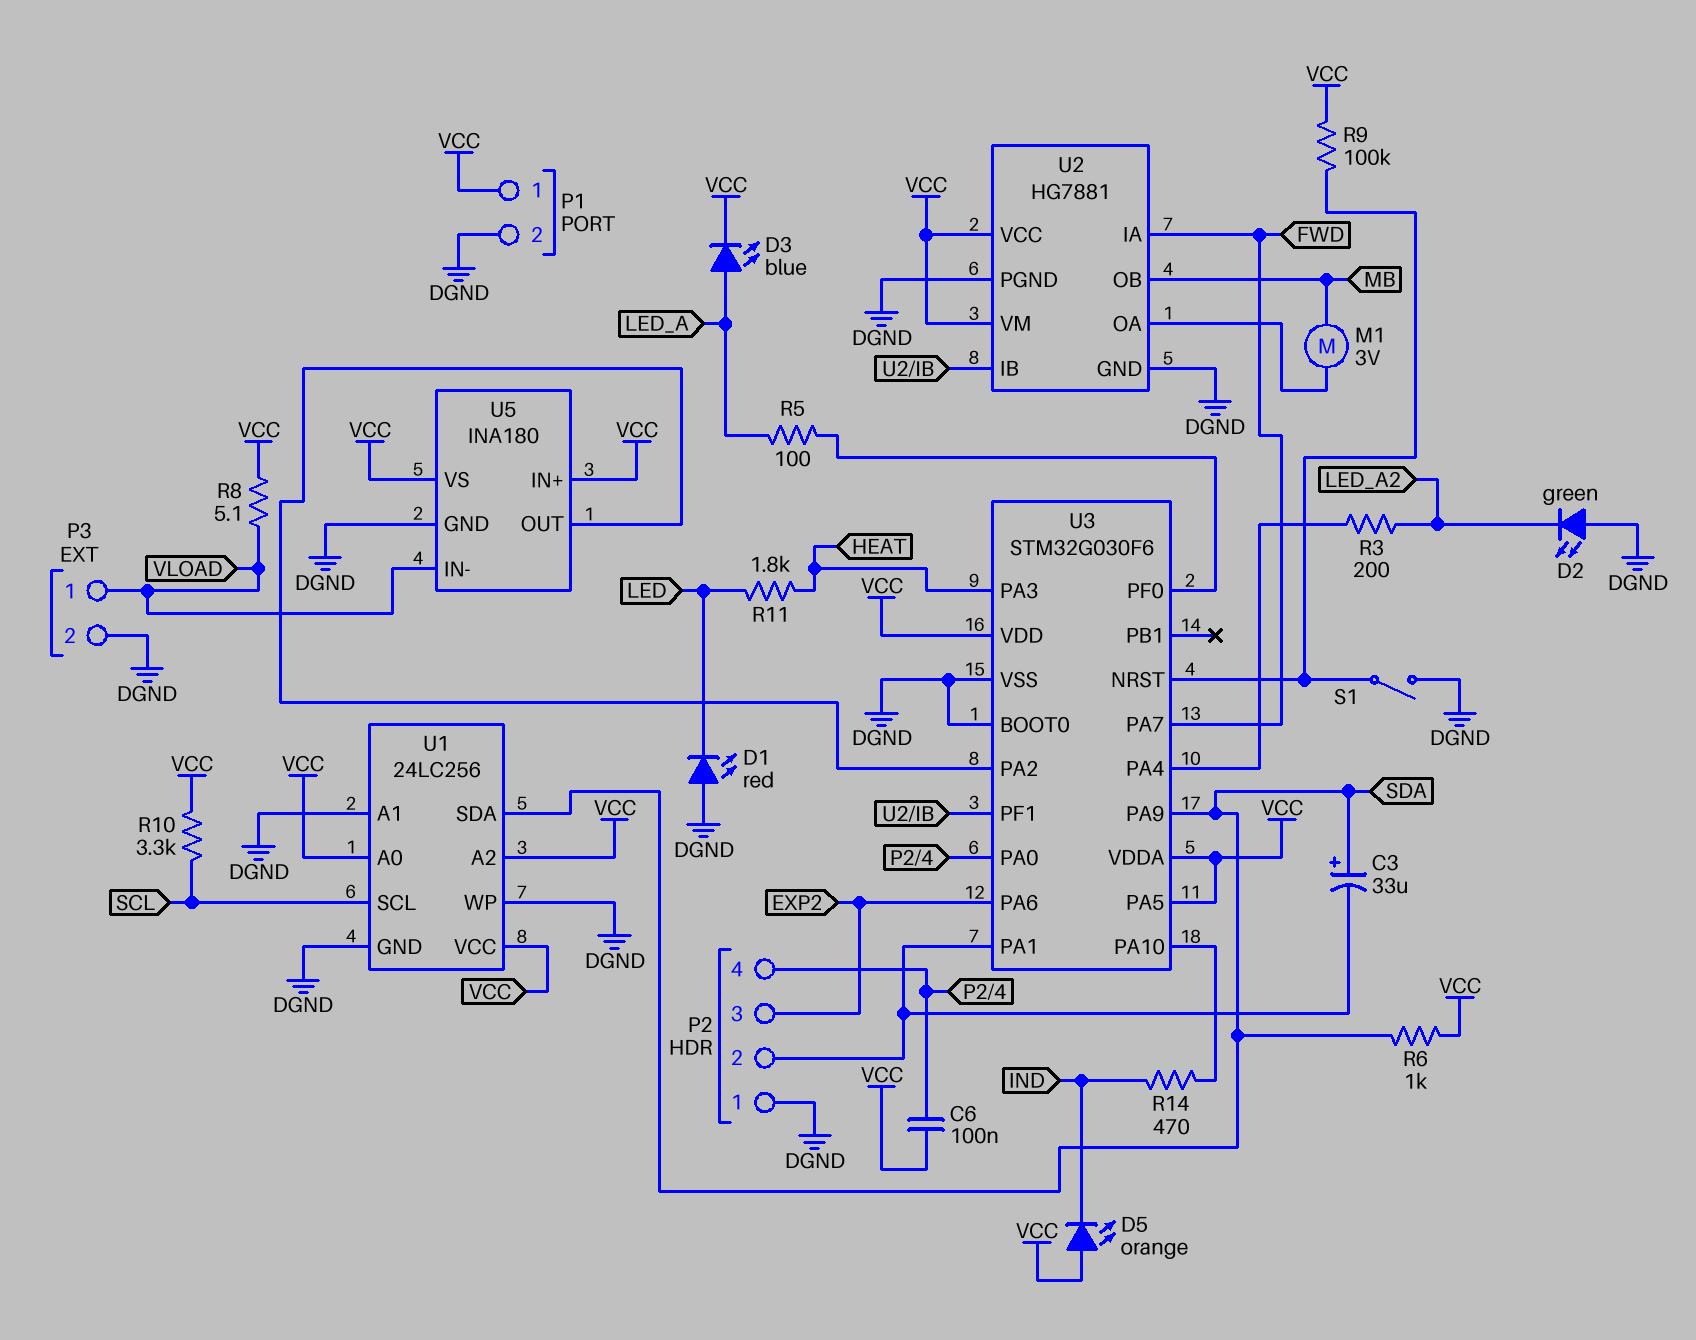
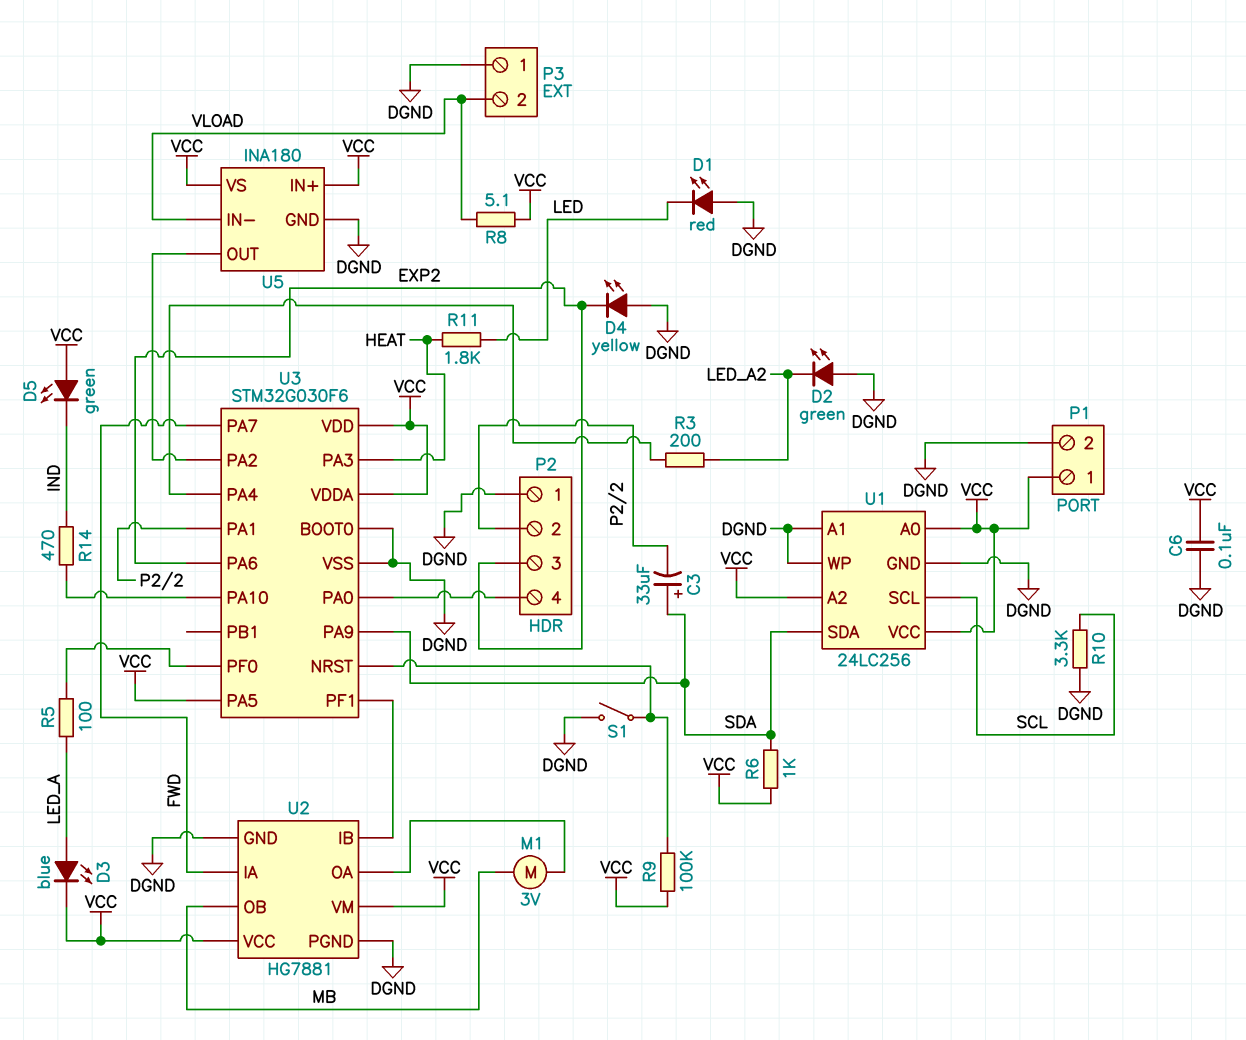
C6: 100nF (P2/4, VCC) -> 100nF (DGND, VCC)
D4: none -> LED yellow (A DGND, K EXP2)
D5: LED orange (A VCC, K IND) -> LED green (A VCC, K IND)
P3 pin 1: VLOAD -> DGND
P3 pin 2: DGND -> VLOAD
R10: 3.3k (SCL, VCC) -> 3.3k (DGND, SCL)

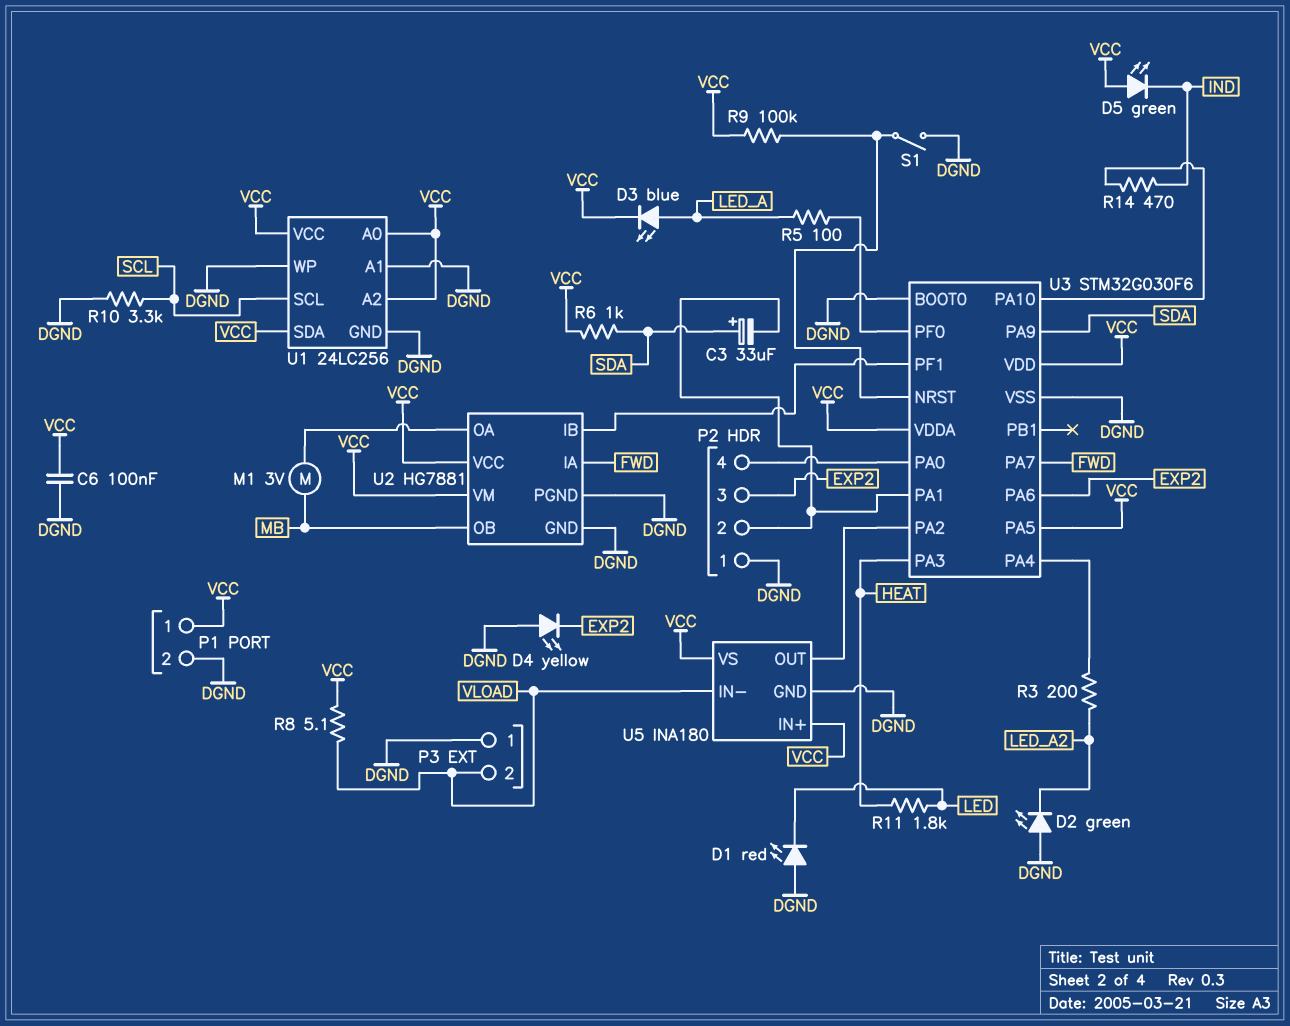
U1 pin SDA: SDA -> VCC

